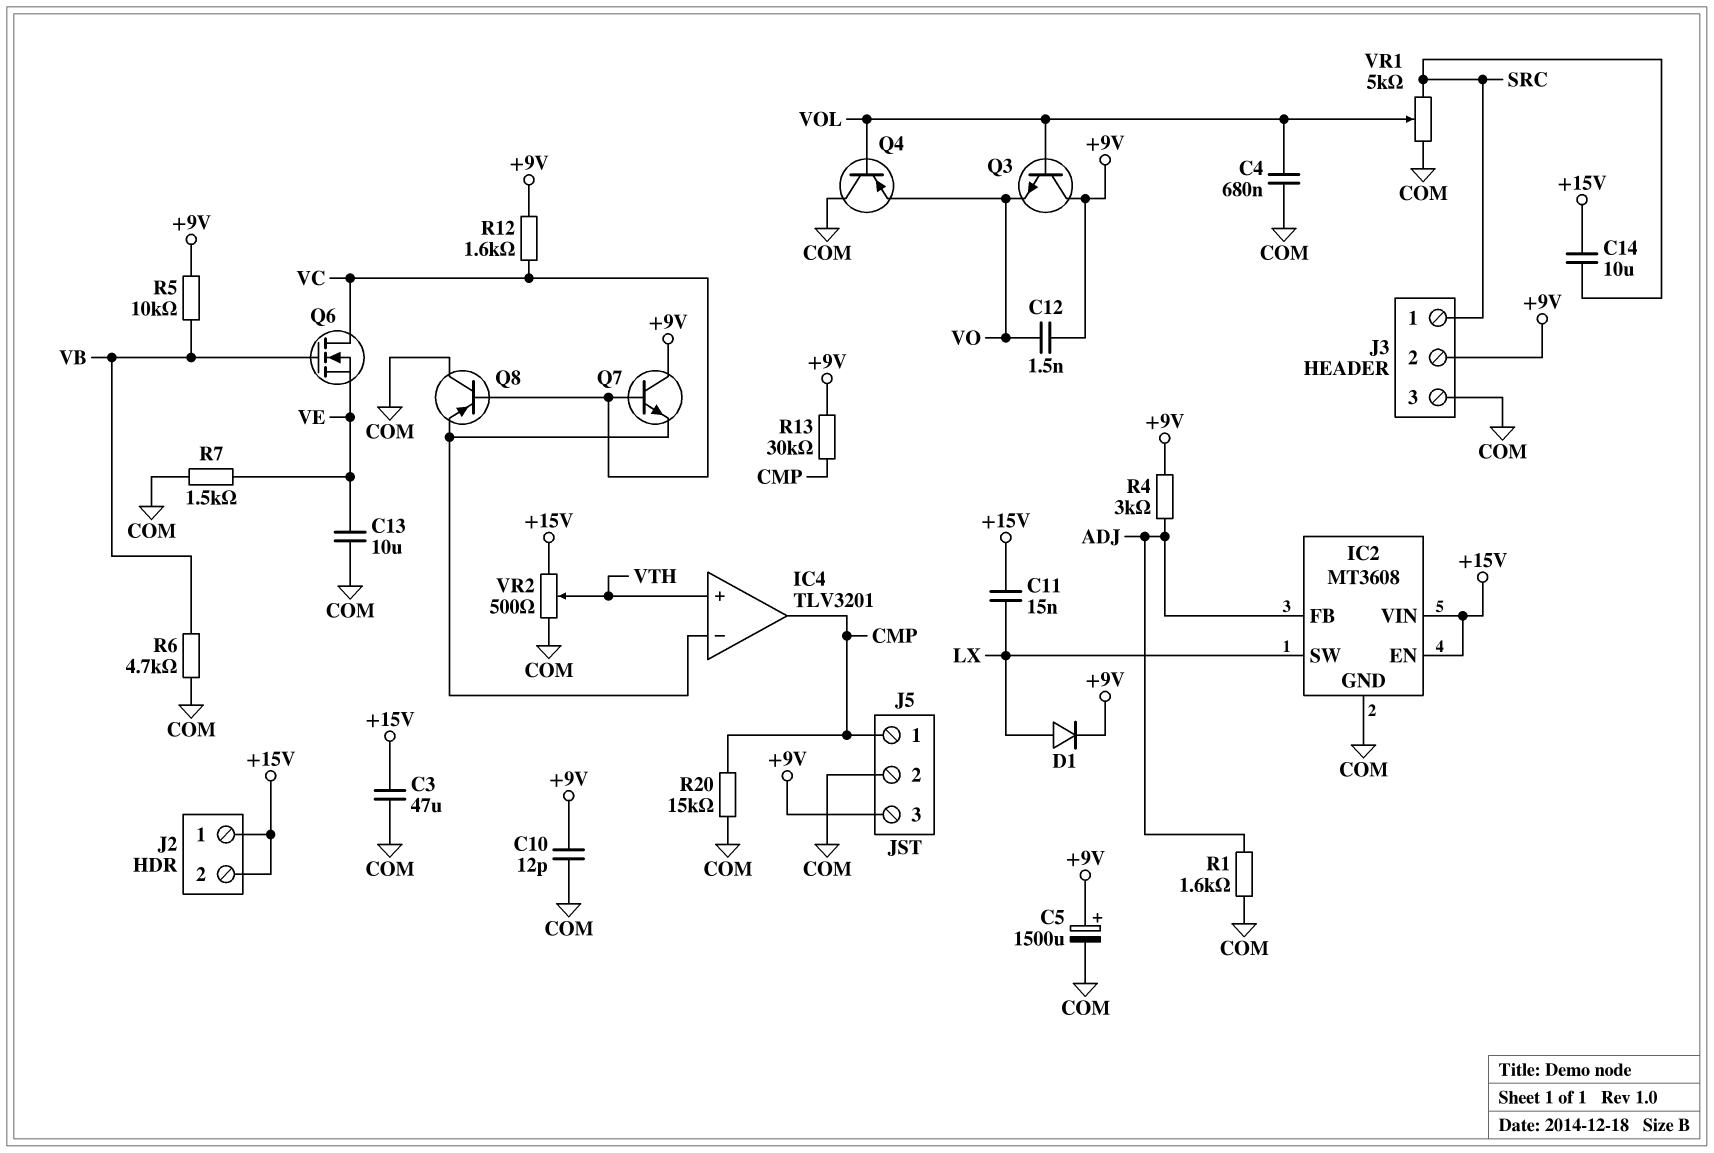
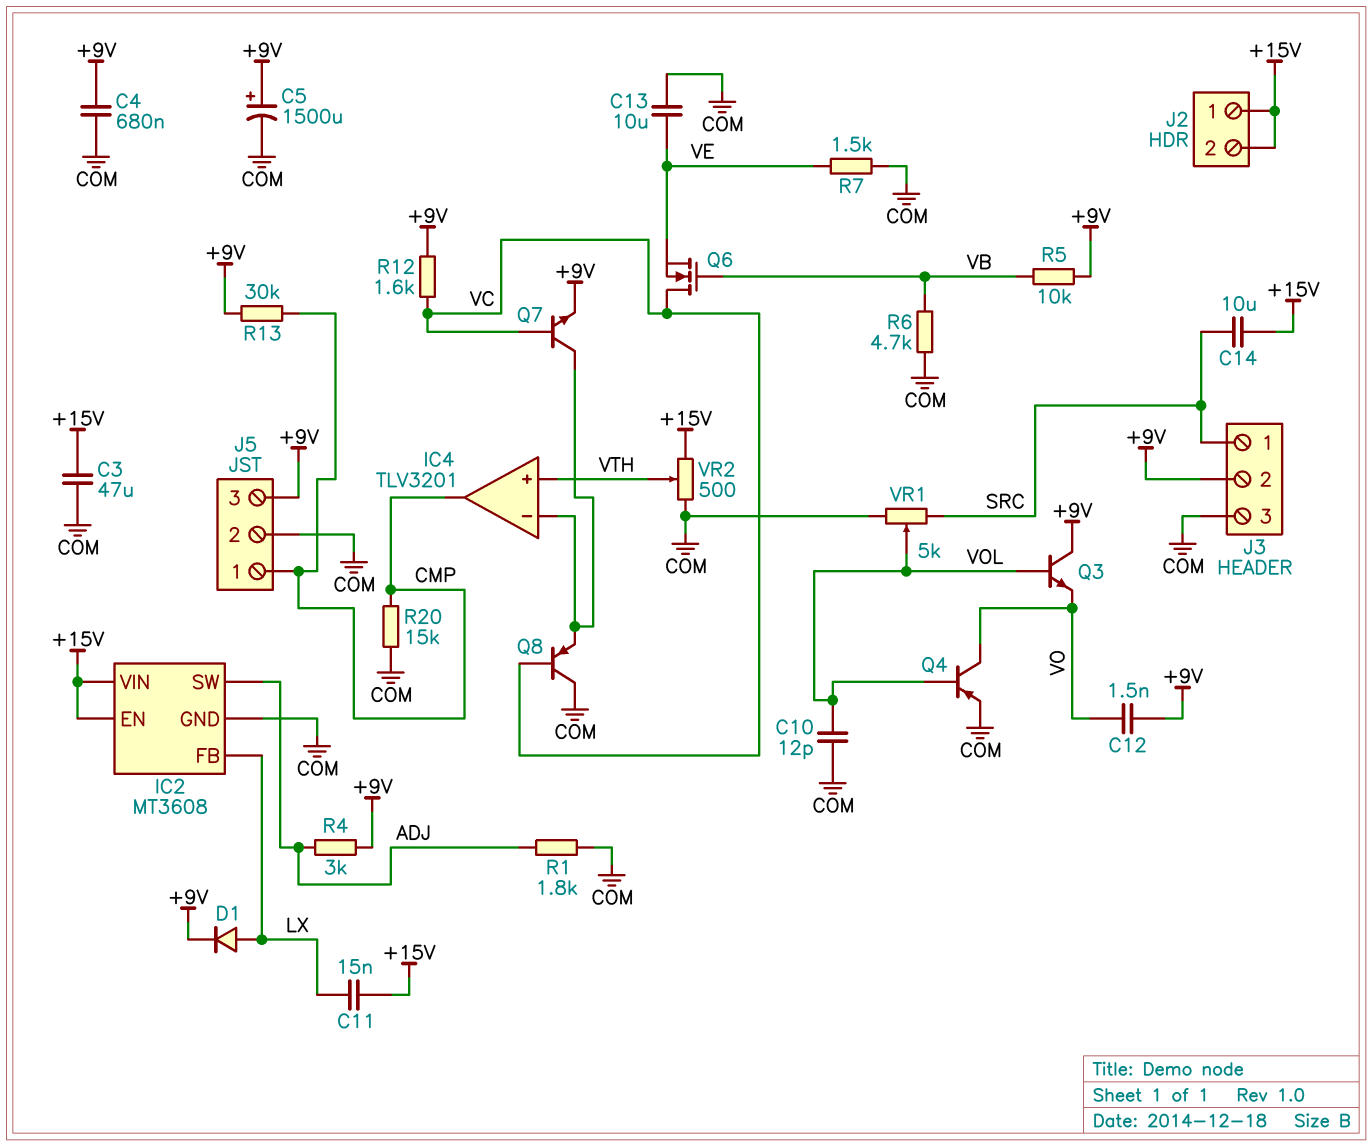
C4: 680nF (COM, VOL) -> 680nF (+9V, COM)
C10: 12pF (+9V, COM) -> 12pF (COM, VOL)
IC2 pin FB: ADJ -> LX
IC2 pin SW: LX -> ADJ
Q4: PNP (B VOL, C COM, E VO) -> PNP (B VOL, C VO, E COM)
Q7: NPN (B VC, C +9V, E IC4/in-) -> NPN (B VC, C IC4/in-, E +9V)
R1: 1.6k (ADJ, COM) -> 1.8k (ADJ, COM)

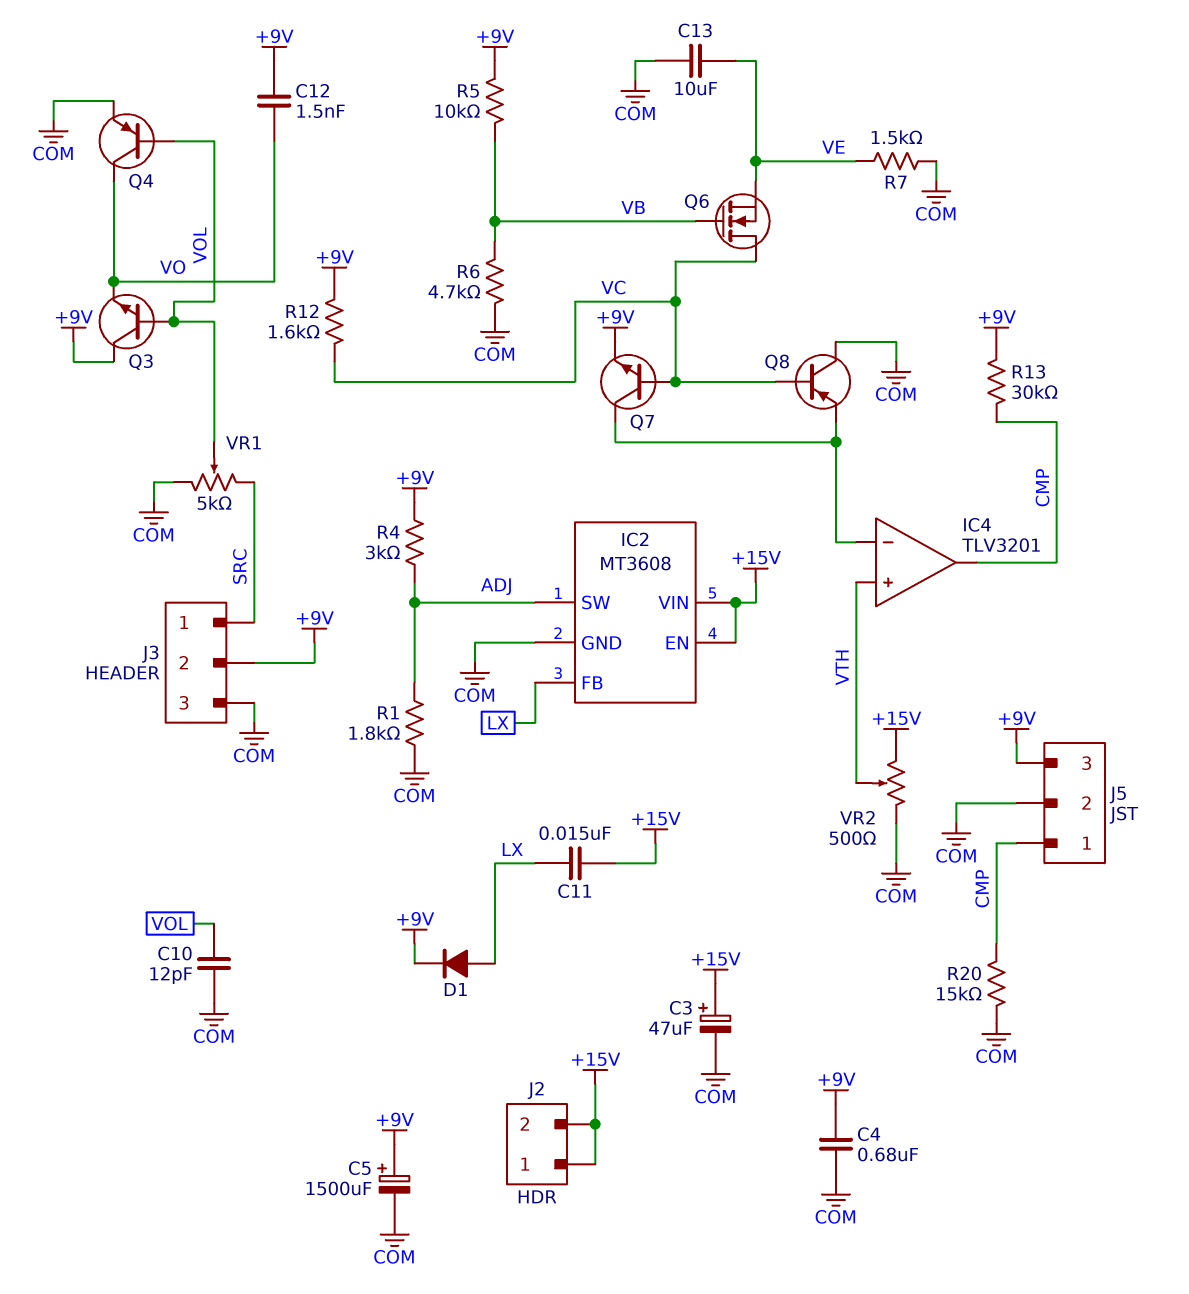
C3: 47uF (+15V, COM) -> 47uF (plus +15V, minus COM)
C14: 10uF (+15V, SRC) -> none

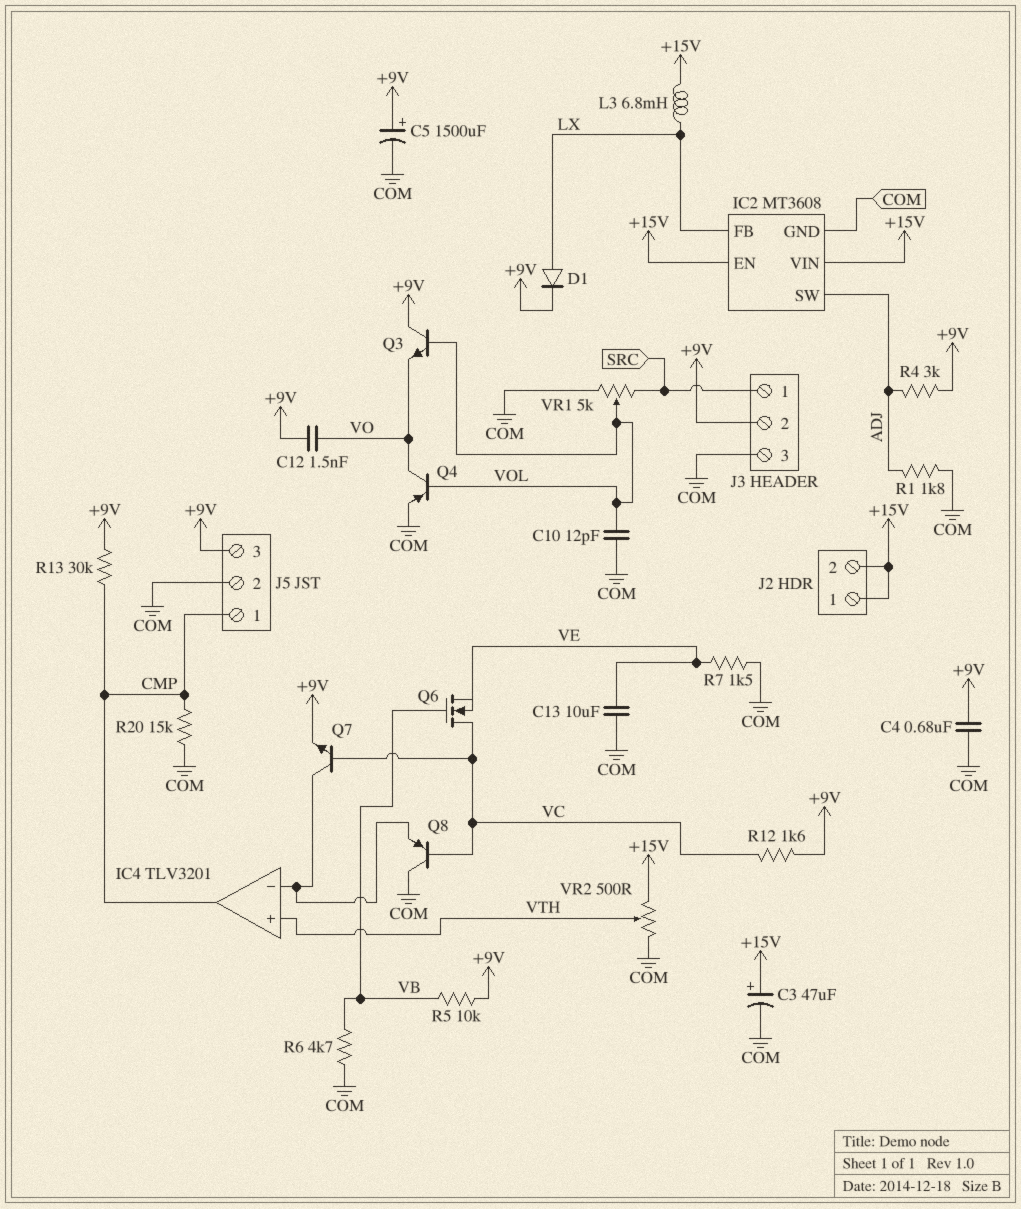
C11: 15nF (+15V, LX) -> none
L3: none -> 6.8mH (+15V, LX)

